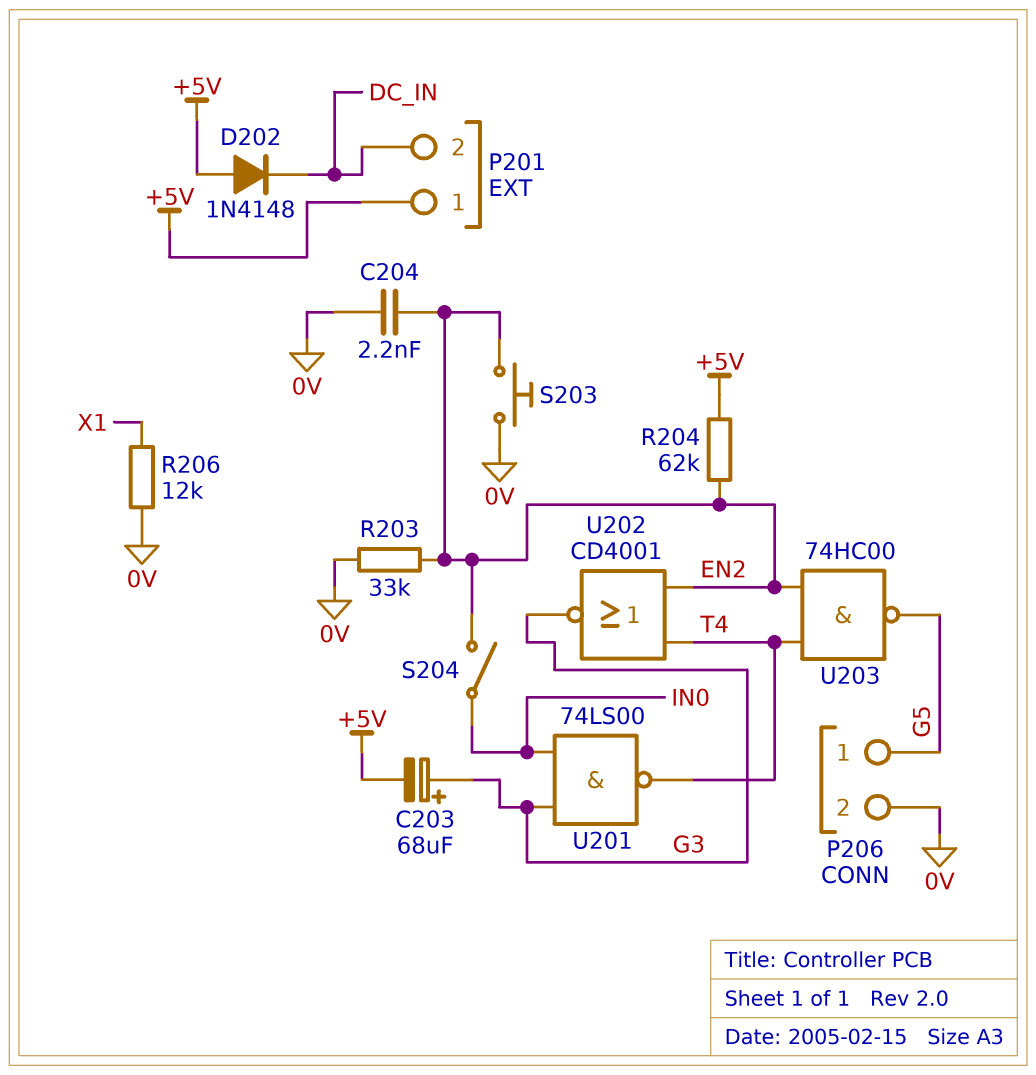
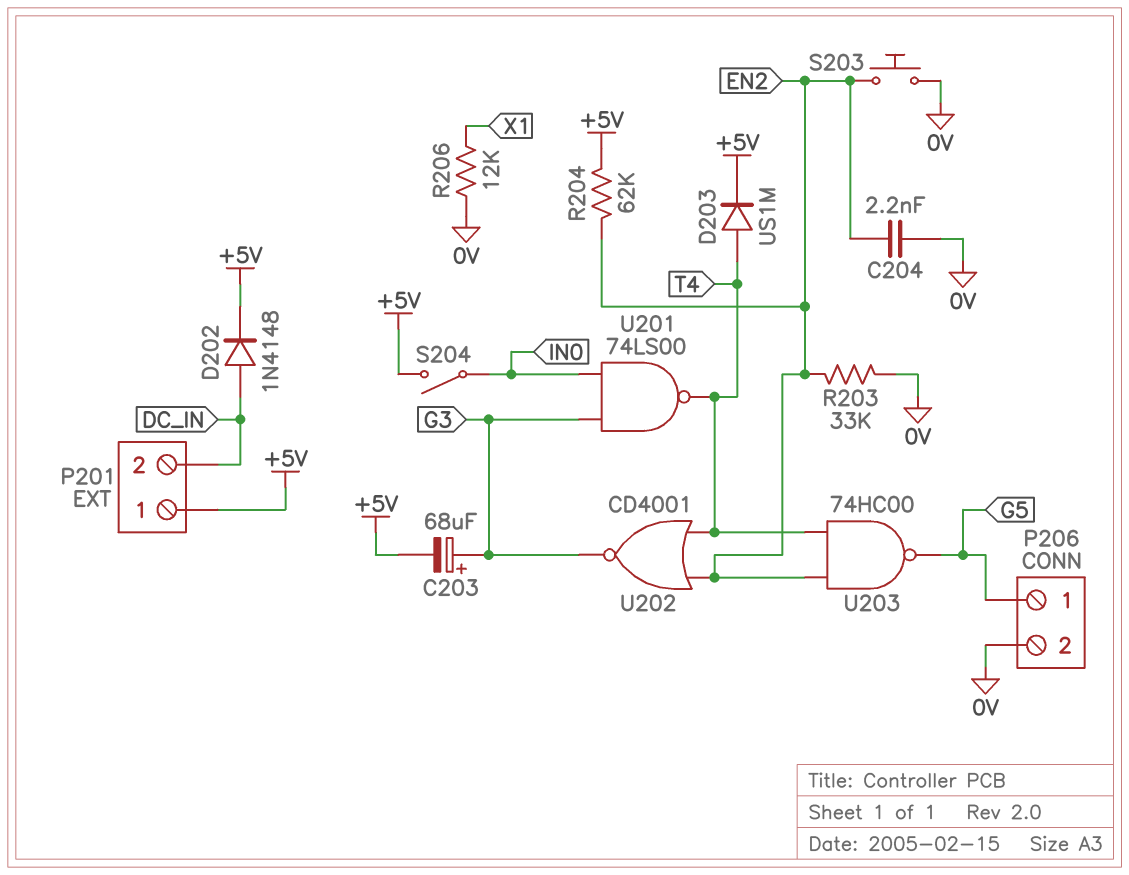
D202: diode 1N4148 (A +5V, K DC_IN) -> diode 1N4148 (A DC_IN, K +5V)
D203: none -> diode US1M (A T4, K +5V)
S204: switch (EN2, IN0) -> switch (+5V, IN0)

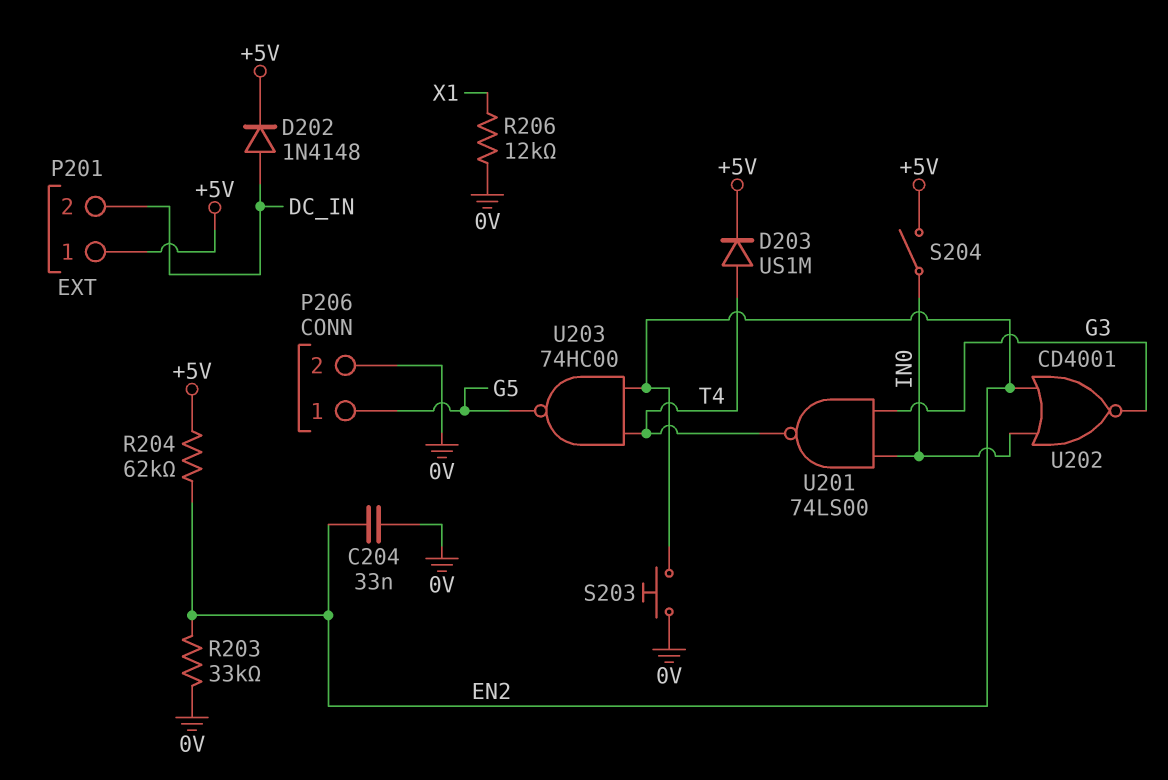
C203: 68uF (plus G3, minus +5V) -> none
C204: 2.2nF (0V, EN2) -> 33nF (0V, EN2)
U202: NOR CD4001 (in EN2, in T4, out G3) -> NOR CD4001 (in EN2, in IN0, out G3)

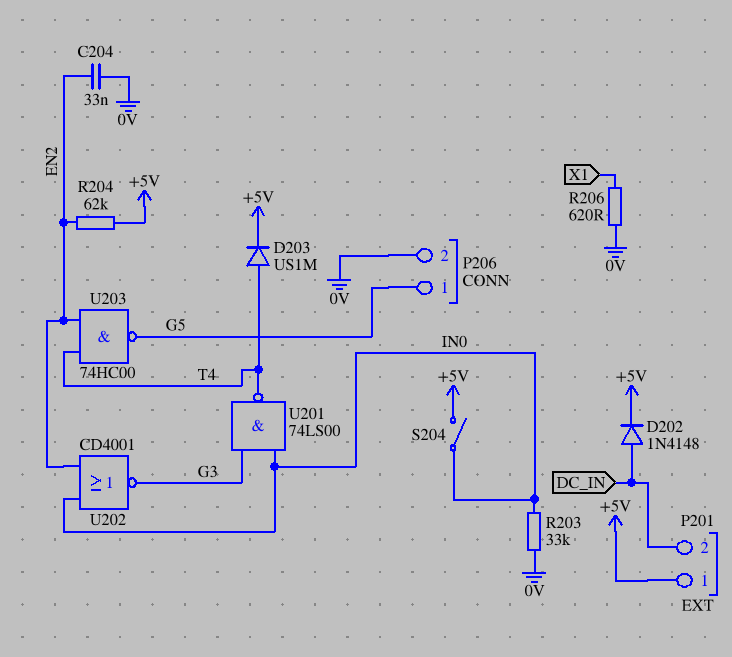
R203: 33k (0V, EN2) -> 33k (0V, IN0)
R206: 12k (0V, X1) -> 620 (0V, X1)
S203: button (0V, EN2) -> none

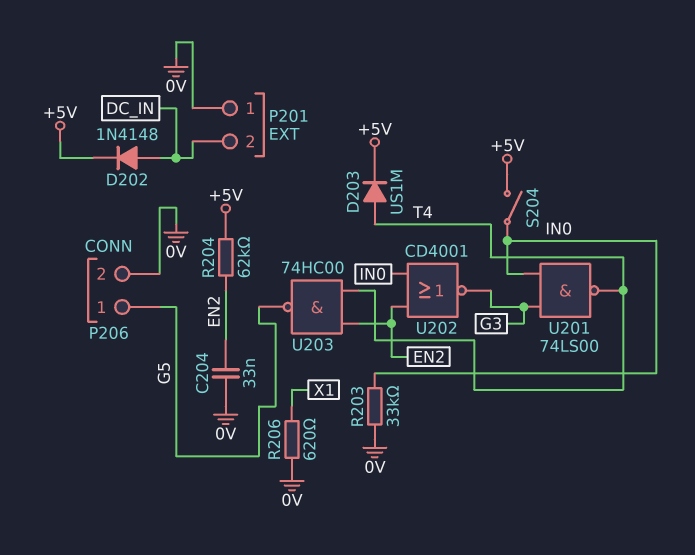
P201 pin 1: +5V -> 0V

